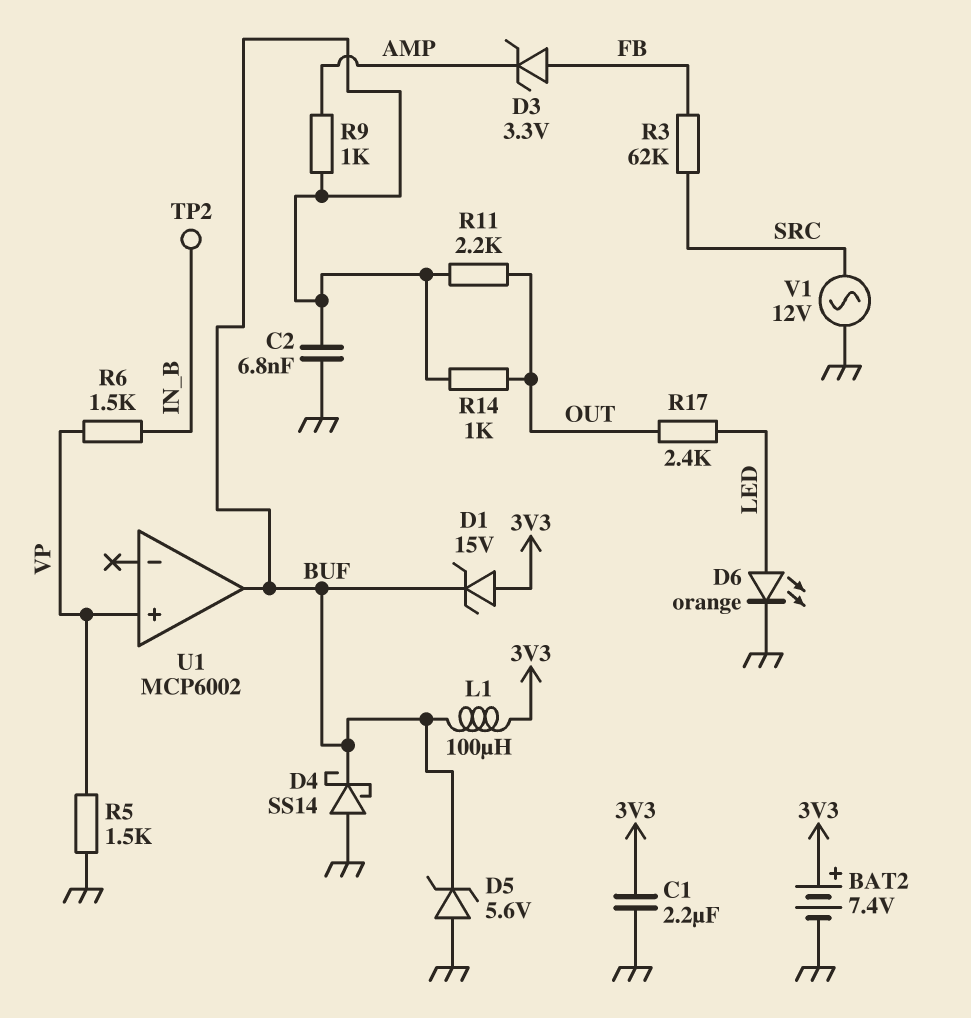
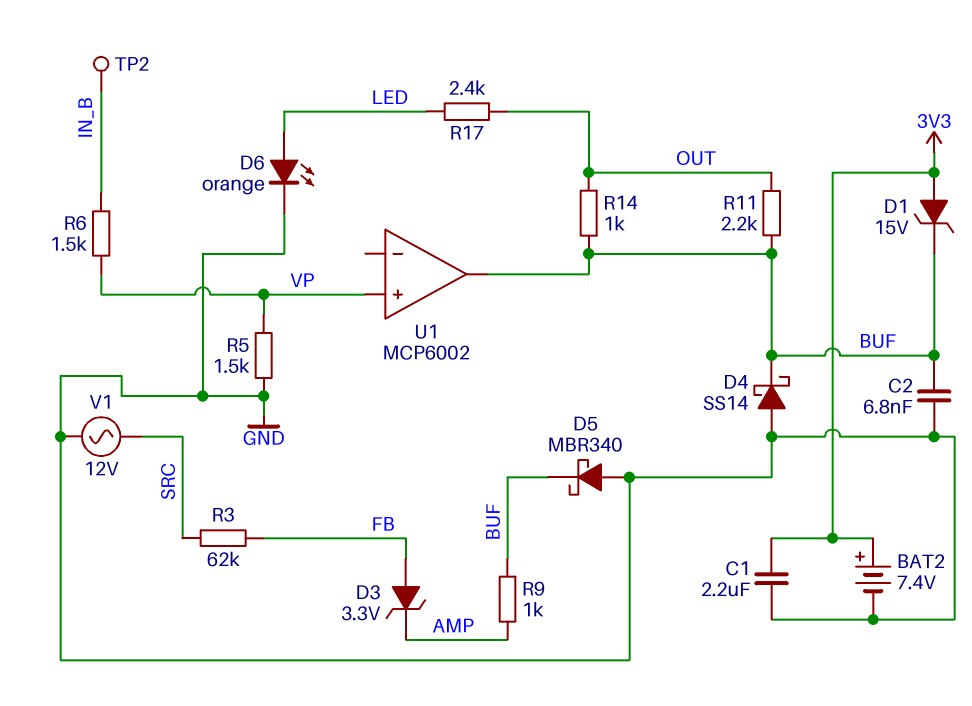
D5: zener 5.6V (A GND, K BUF) -> schottky MBR340 (A GND, K BUF)
L1: 100uH (3V3, BUF) -> none

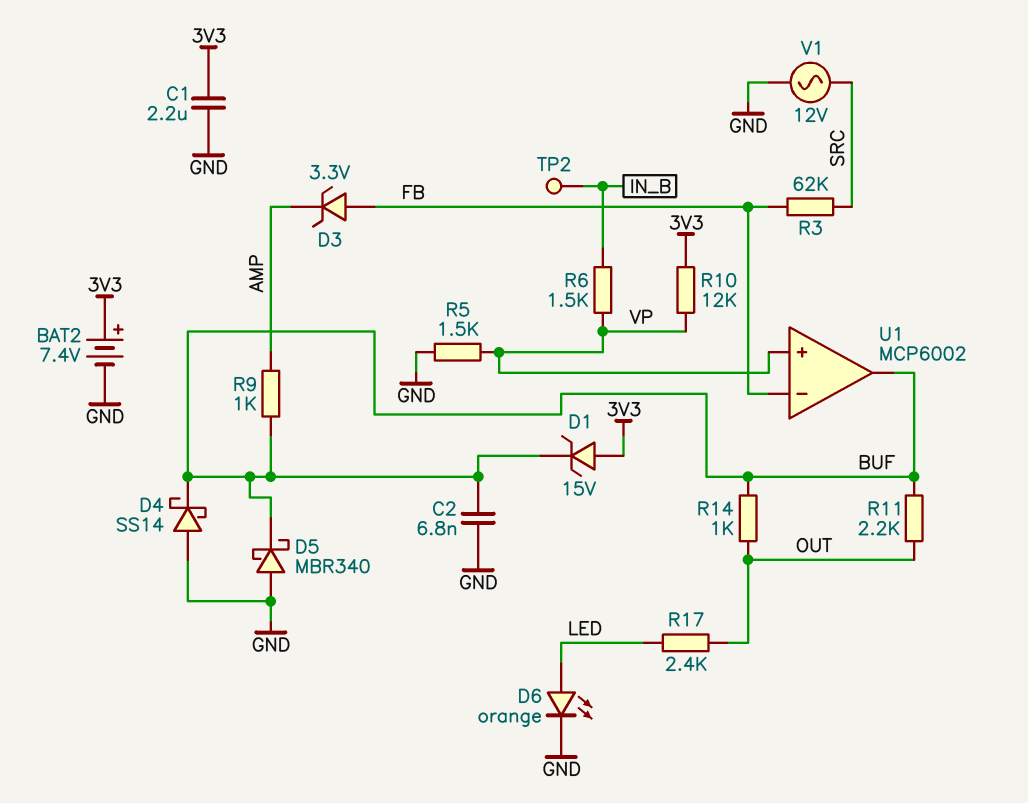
R10: none -> 12k (3V3, VP)
U1 pin in-: none -> FB

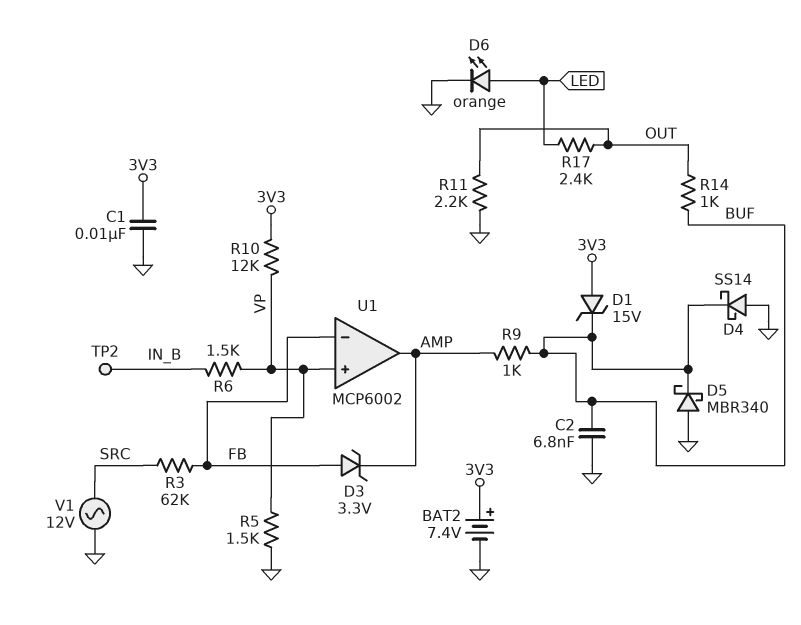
C1: 2.2uF (3V3, GND) -> 10nF (3V3, GND)
R11: 2.2k (BUF, OUT) -> 2.2k (GND, OUT)
U1 pin out: BUF -> AMP

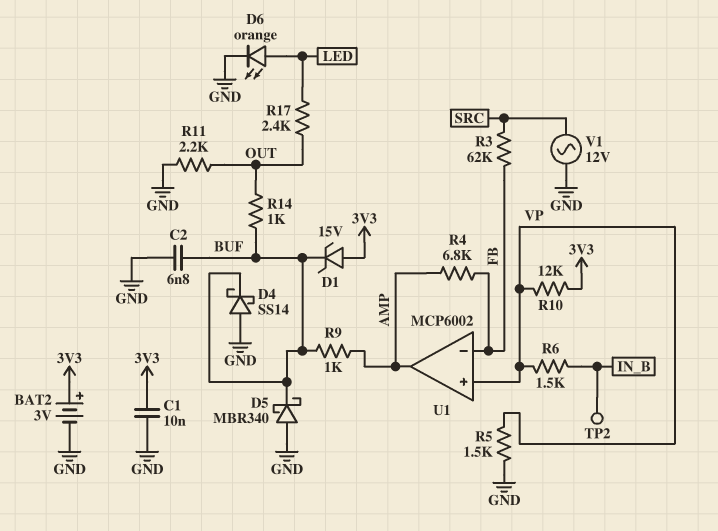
BAT2: 7.4V (plus 3V3, minus GND) -> 3V (plus 3V3, minus GND)
D3: zener 3.3V (A FB, K AMP) -> none
R4: none -> 6.8k (AMP, FB)

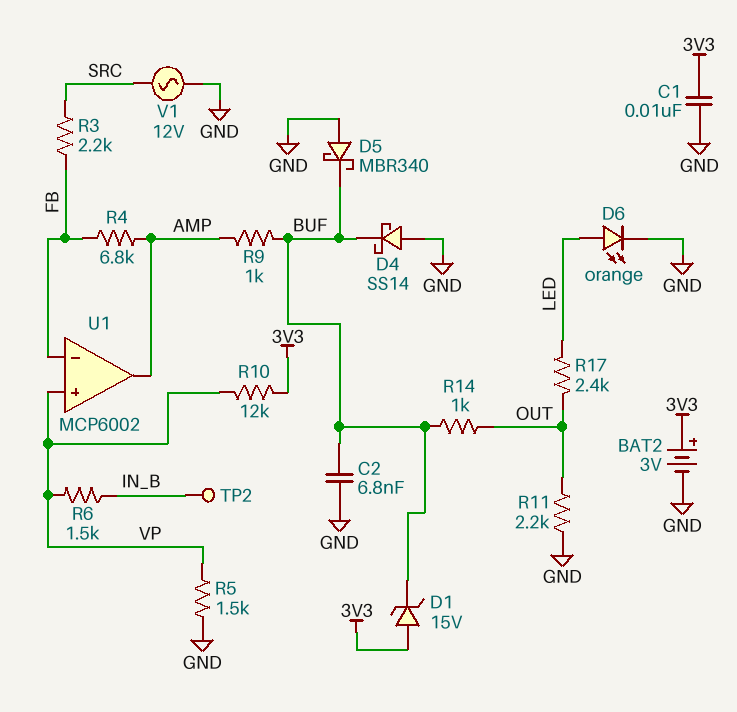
R3: 62k (FB, SRC) -> 2.2k (FB, SRC)

